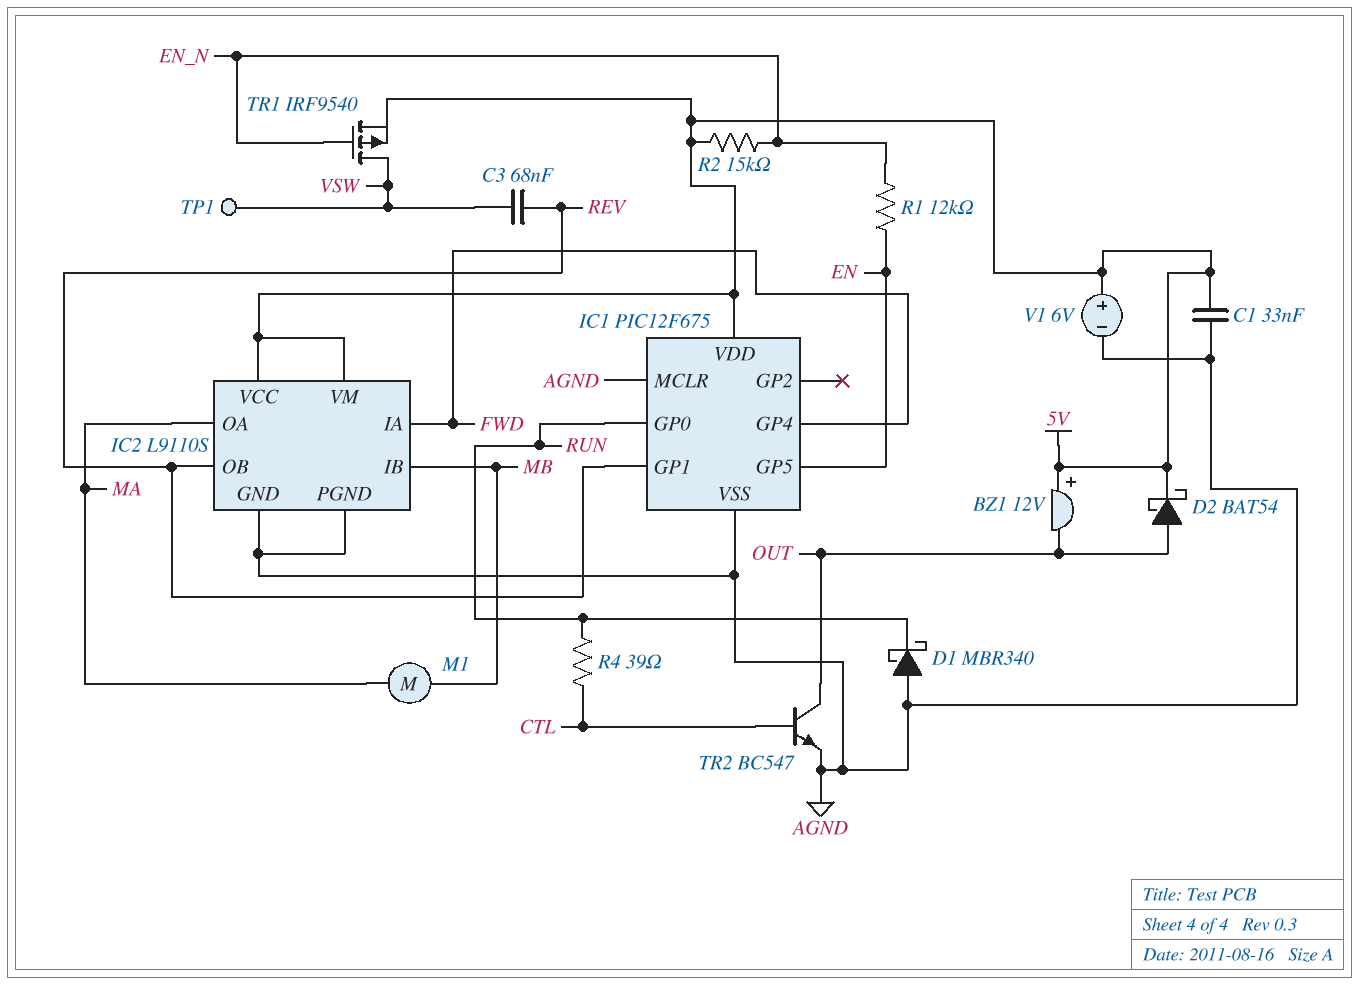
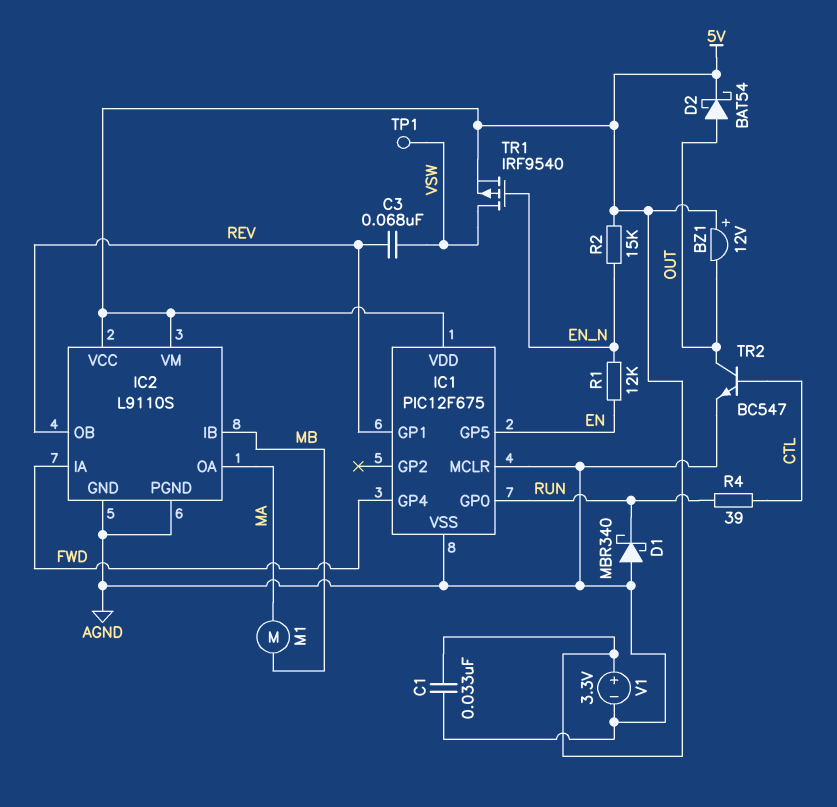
V1: 6V (plus 5V, minus AGND) -> 3.3V (plus 5V, minus AGND)

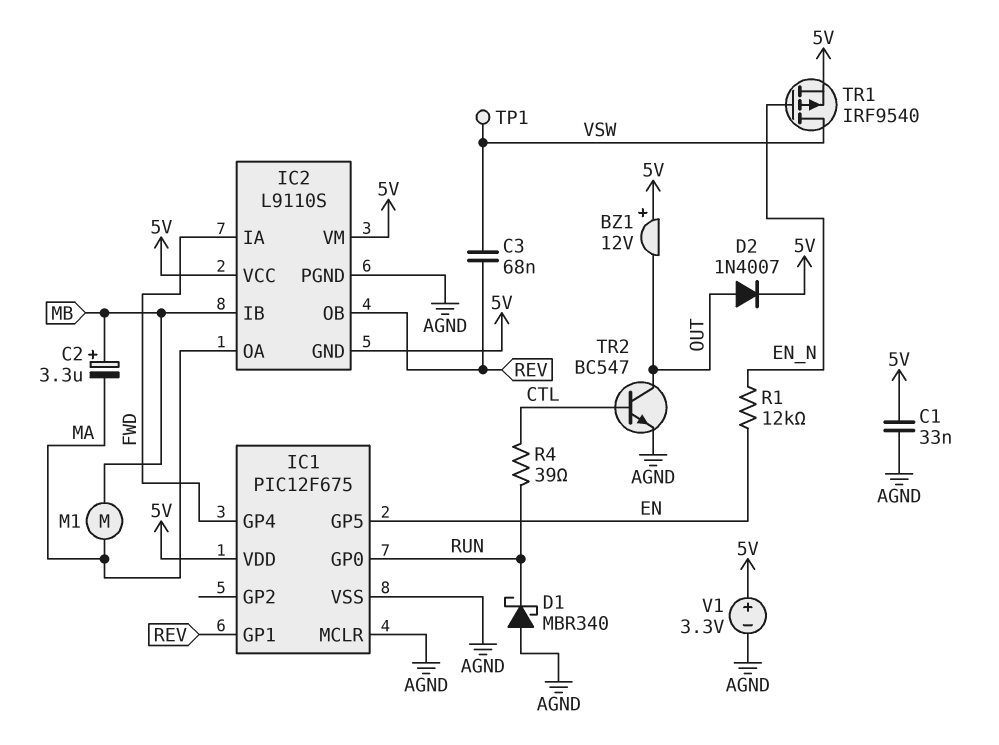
C2: none -> 3.3uF (plus MB, minus MA)
D2: schottky BAT54 (A OUT, K 5V) -> diode 1N4007 (A OUT, K 5V)
IC2 pin GND: AGND -> 5V
R2: 15k (5V, EN_N) -> none

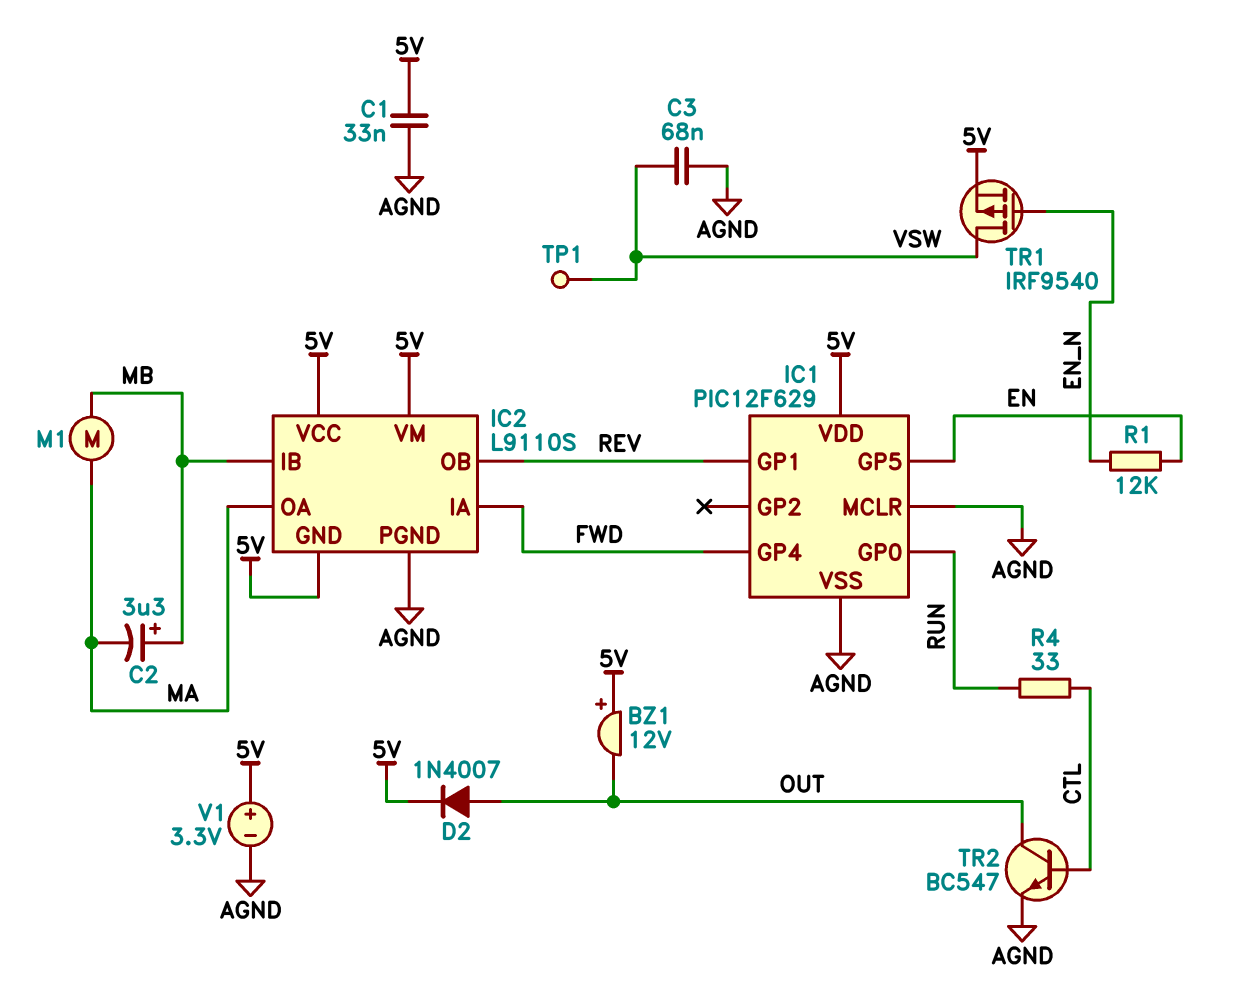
C3: 68nF (REV, VSW) -> 68nF (AGND, VSW)
D1: schottky MBR340 (A AGND, K RUN) -> none
IC1: PIC12F675 -> PIC12F629
R4: 39 (CTL, RUN) -> 33 (CTL, RUN)

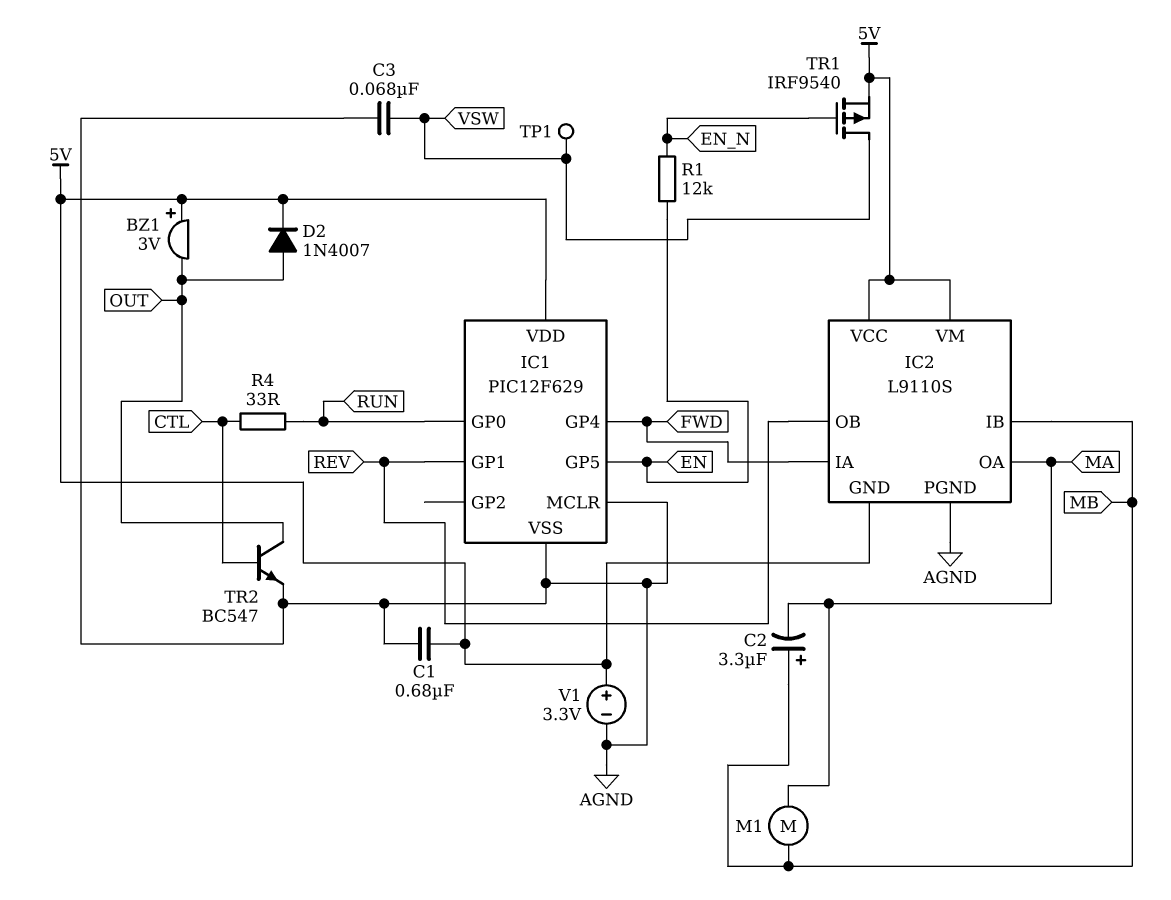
BZ1: buzzer 12V (plus 5V, minus OUT) -> buzzer 3V (plus 5V, minus OUT)
C1: 33nF (5V, AGND) -> 680nF (5V, AGND)

